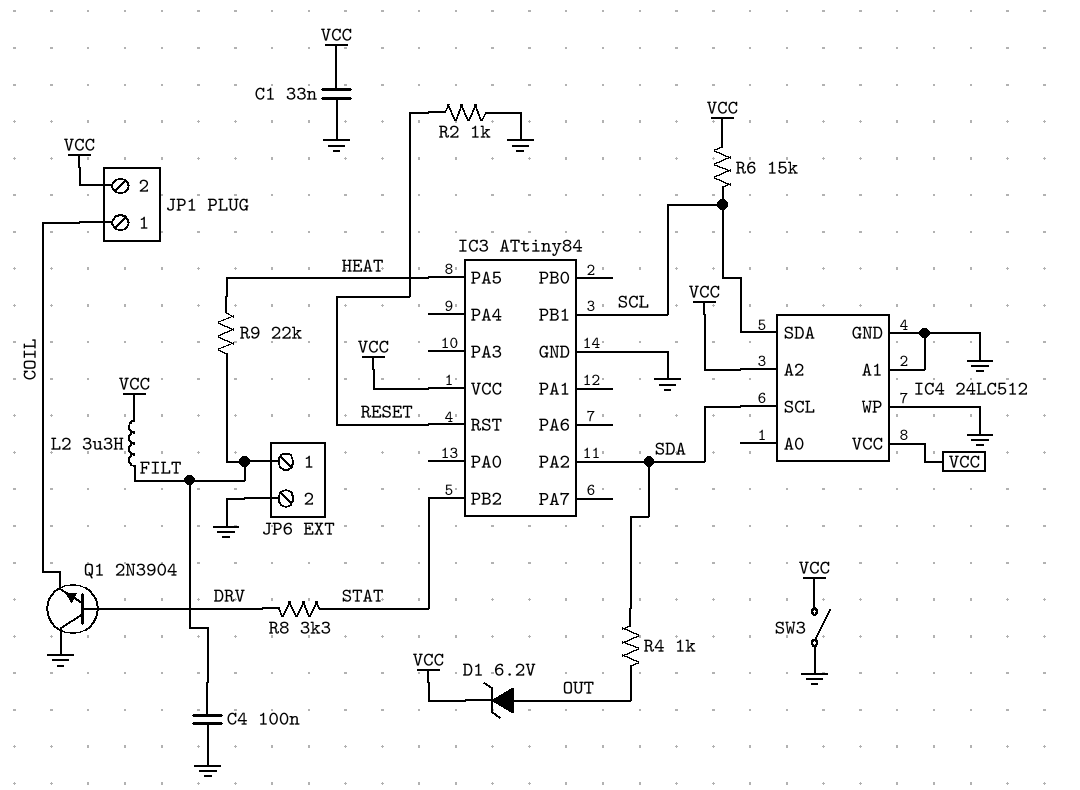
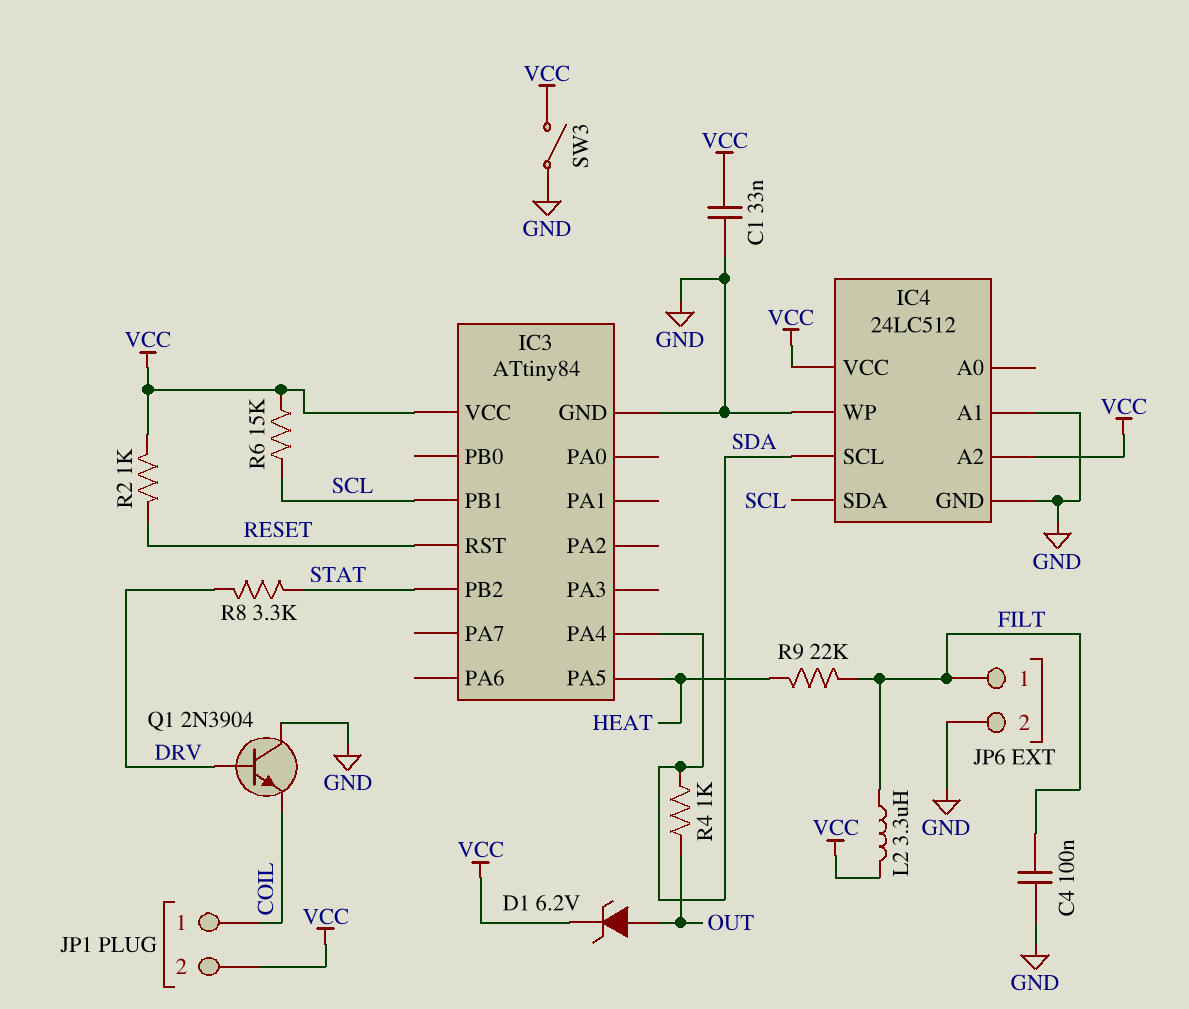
IC3 pin PA2: SDA -> none
IC3 pin PA4: none -> SDA
R2: 1k (GND, RESET) -> 1k (RESET, VCC)

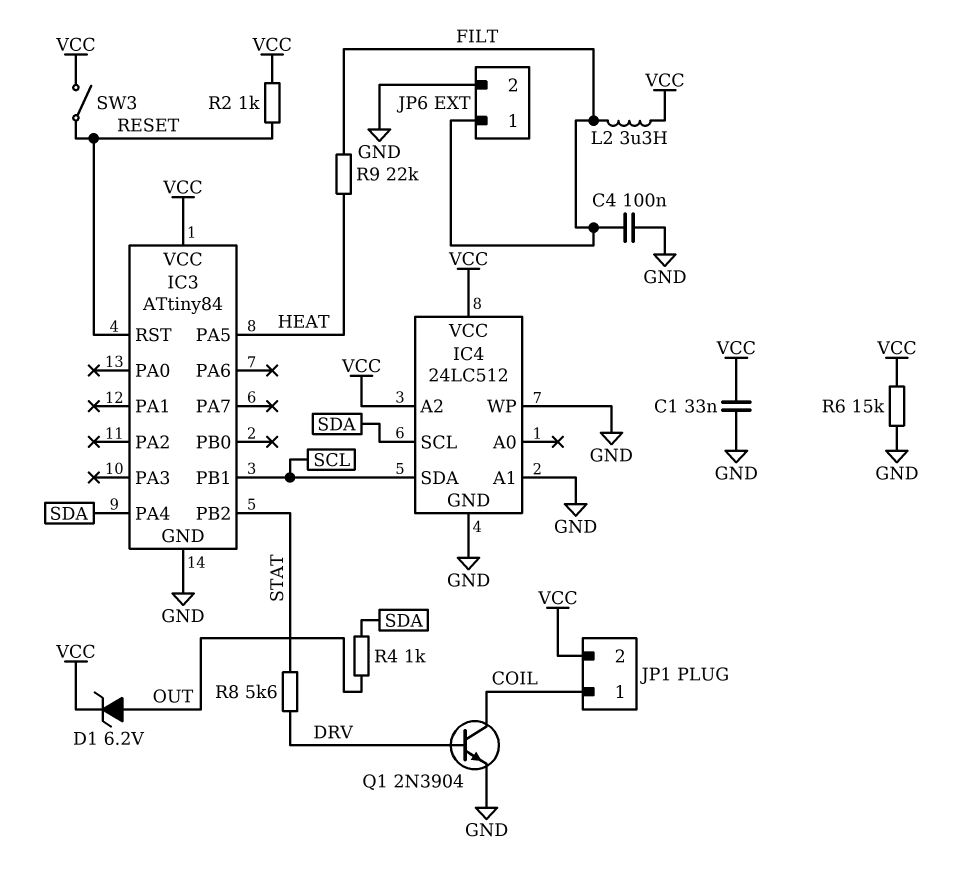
Q1: NPN 2N3904 (B DRV, C GND, E COIL) -> NPN 2N3904 (B DRV, C COIL, E GND)
R6: 15k (SCL, VCC) -> 15k (GND, VCC)
R8: 3.3k (DRV, STAT) -> 5.6k (DRV, STAT)
SW3: switch (GND, VCC) -> switch (RESET, VCC)

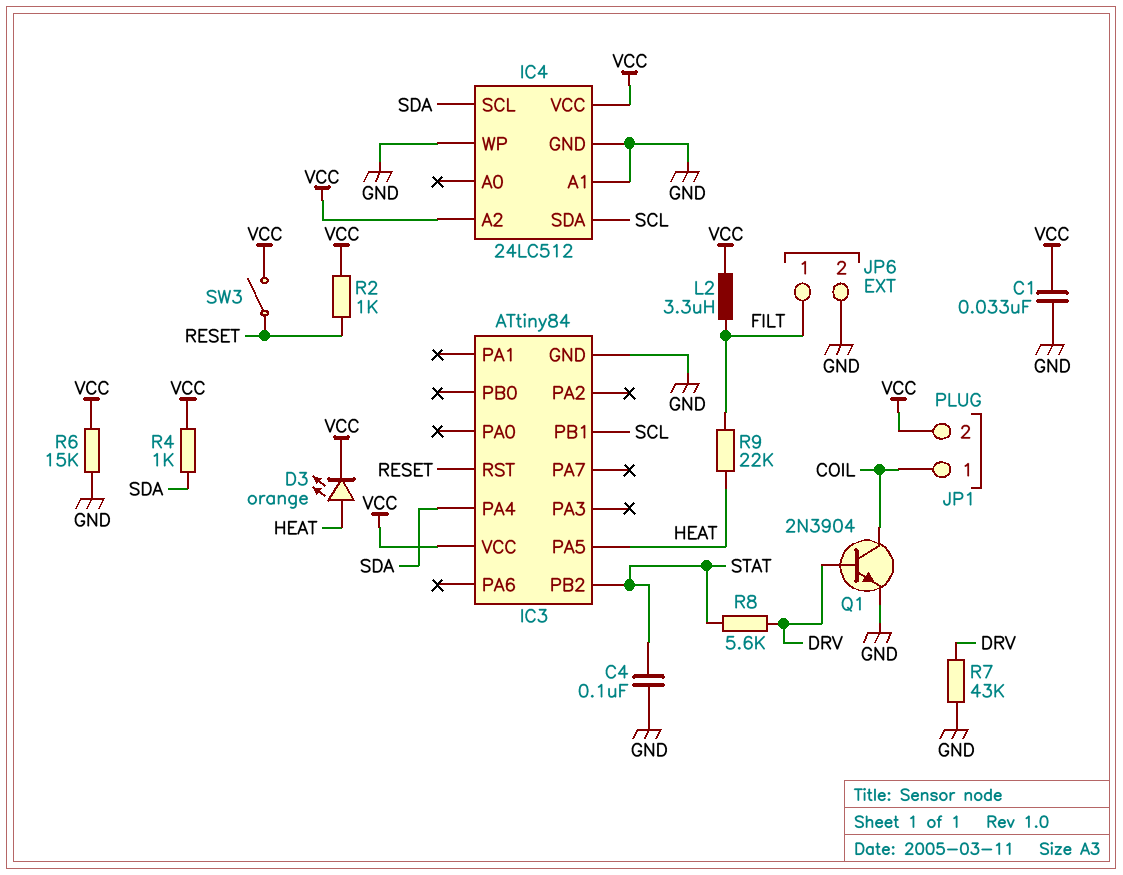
C4: 100nF (FILT, GND) -> 100nF (GND, STAT)
D1: zener 6.2V (A OUT, K VCC) -> none
D3: none -> LED orange (A HEAT, K VCC)
R4: 1k (OUT, SDA) -> 1k (SDA, VCC)
R7: none -> 43k (DRV, GND)

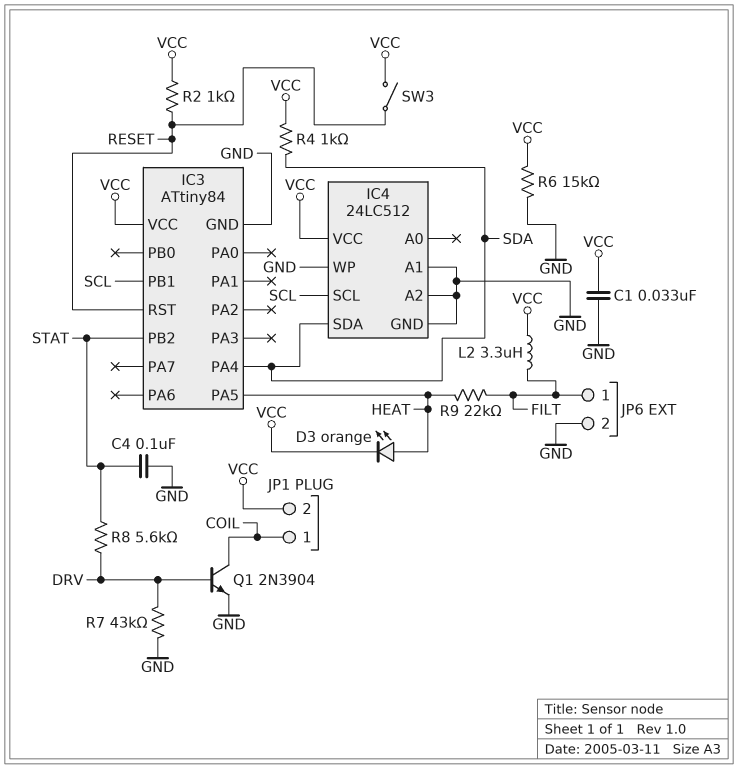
IC4 pin A2: VCC -> GND
IC4 pin SCL: SDA -> SCL
IC4 pin SDA: SCL -> SDA

